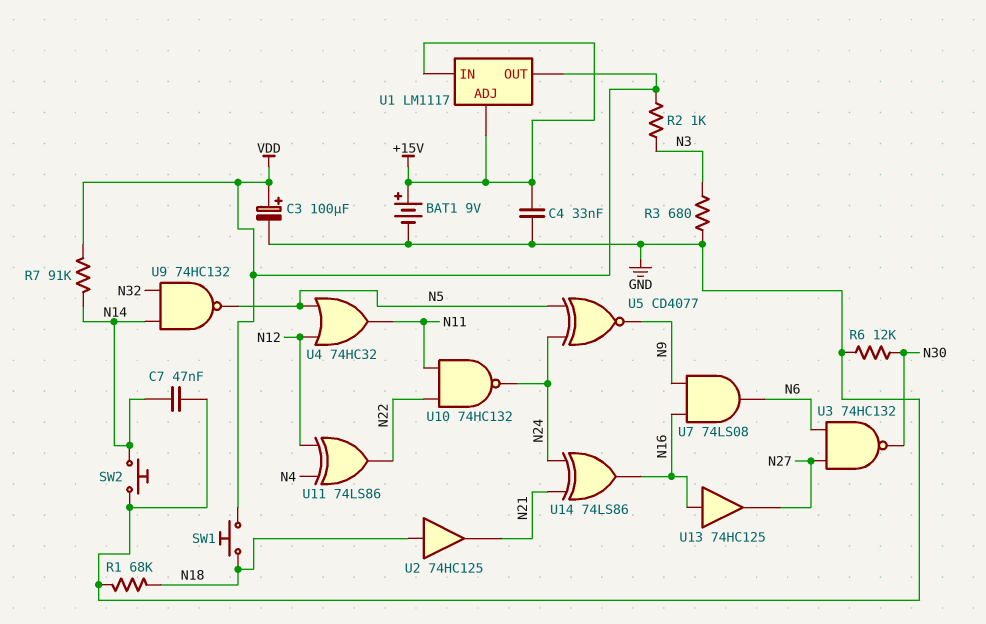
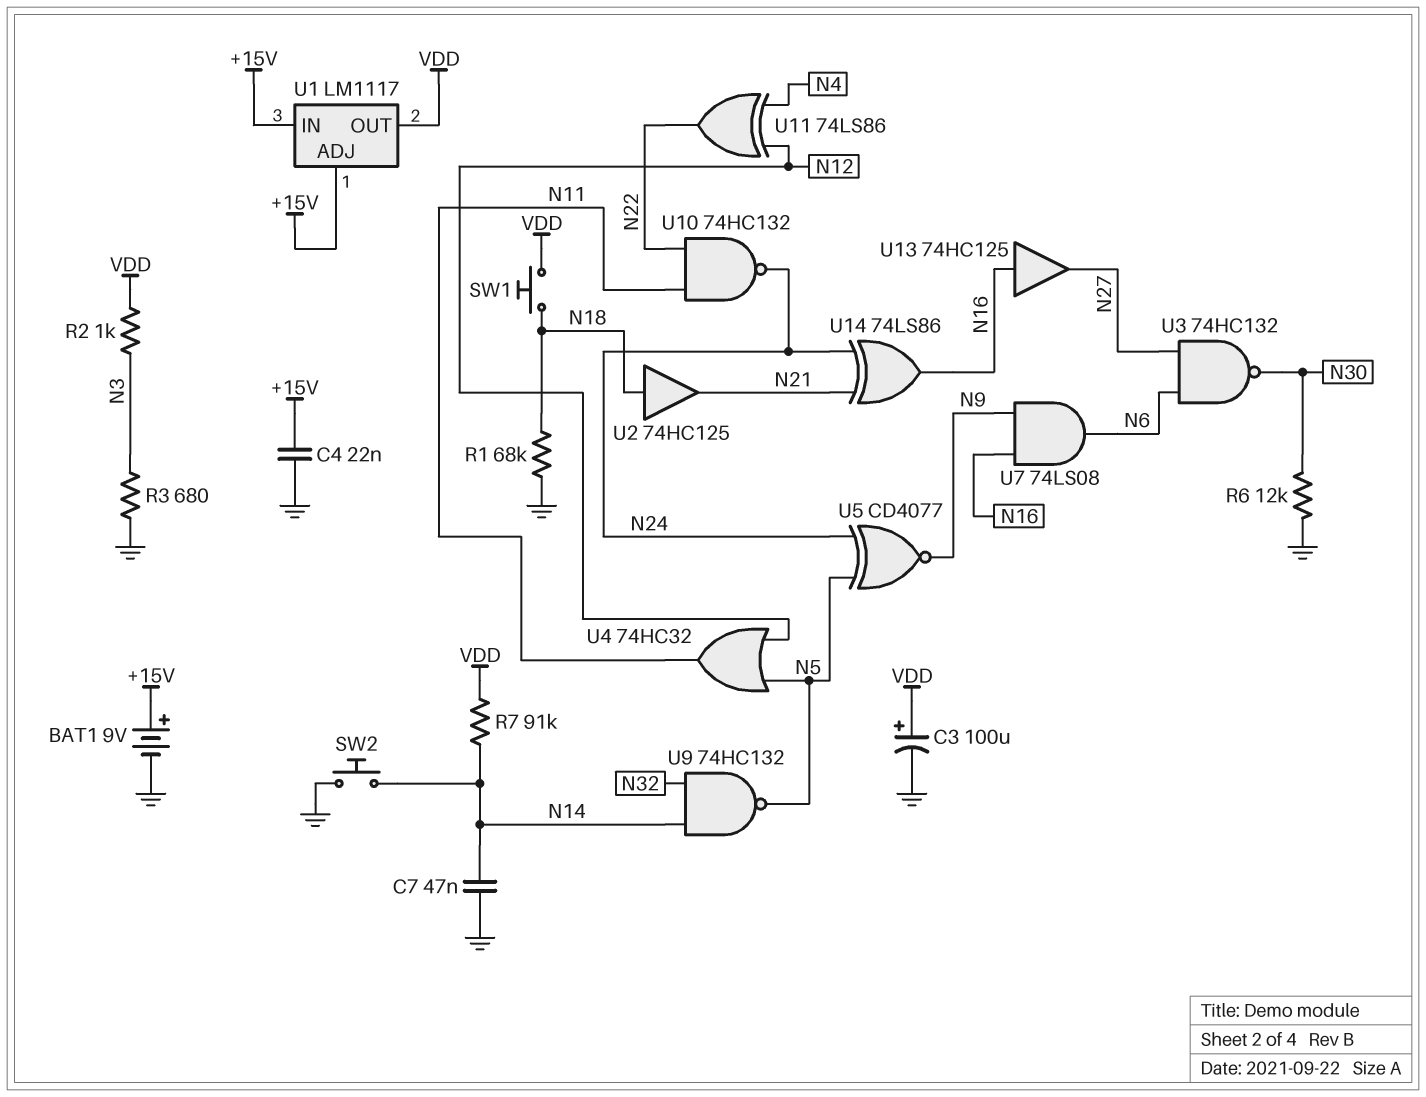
C4: 33nF (+15V, GND) -> 22nF (+15V, GND)

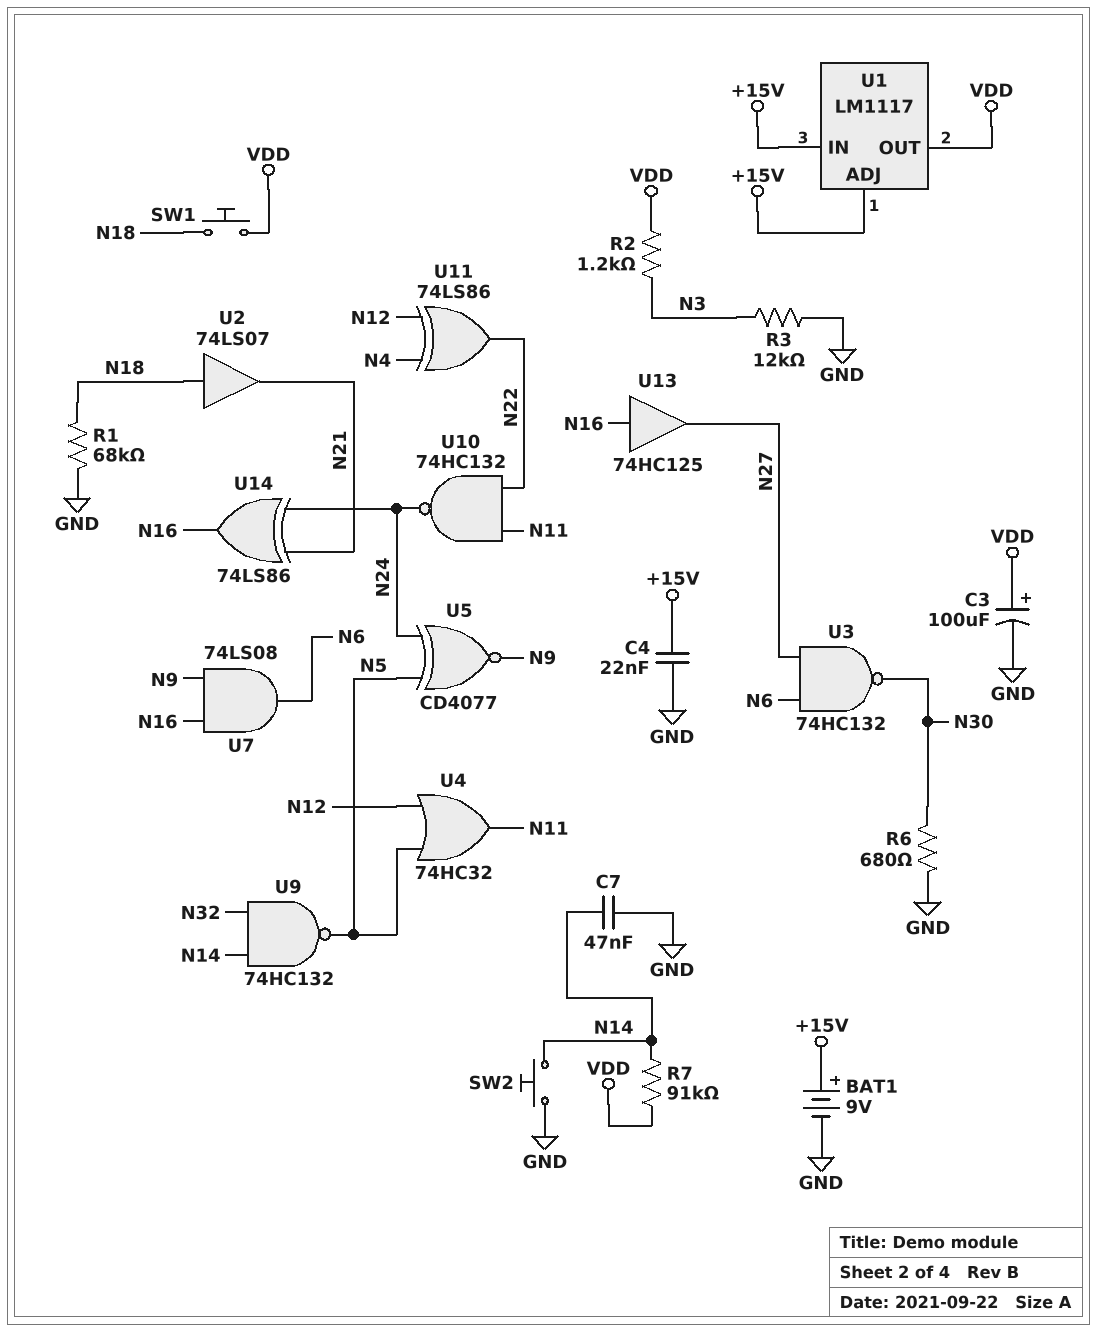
R2: 1k (N3, VDD) -> 1.2k (N3, VDD)
R3: 680 (GND, N3) -> 12k (GND, N3)
R6: 12k (GND, N30) -> 680 (GND, N30)
U2: buffer 74HC125 (in N18, out N21) -> buffer 74LS07 (in N18, out N21)

